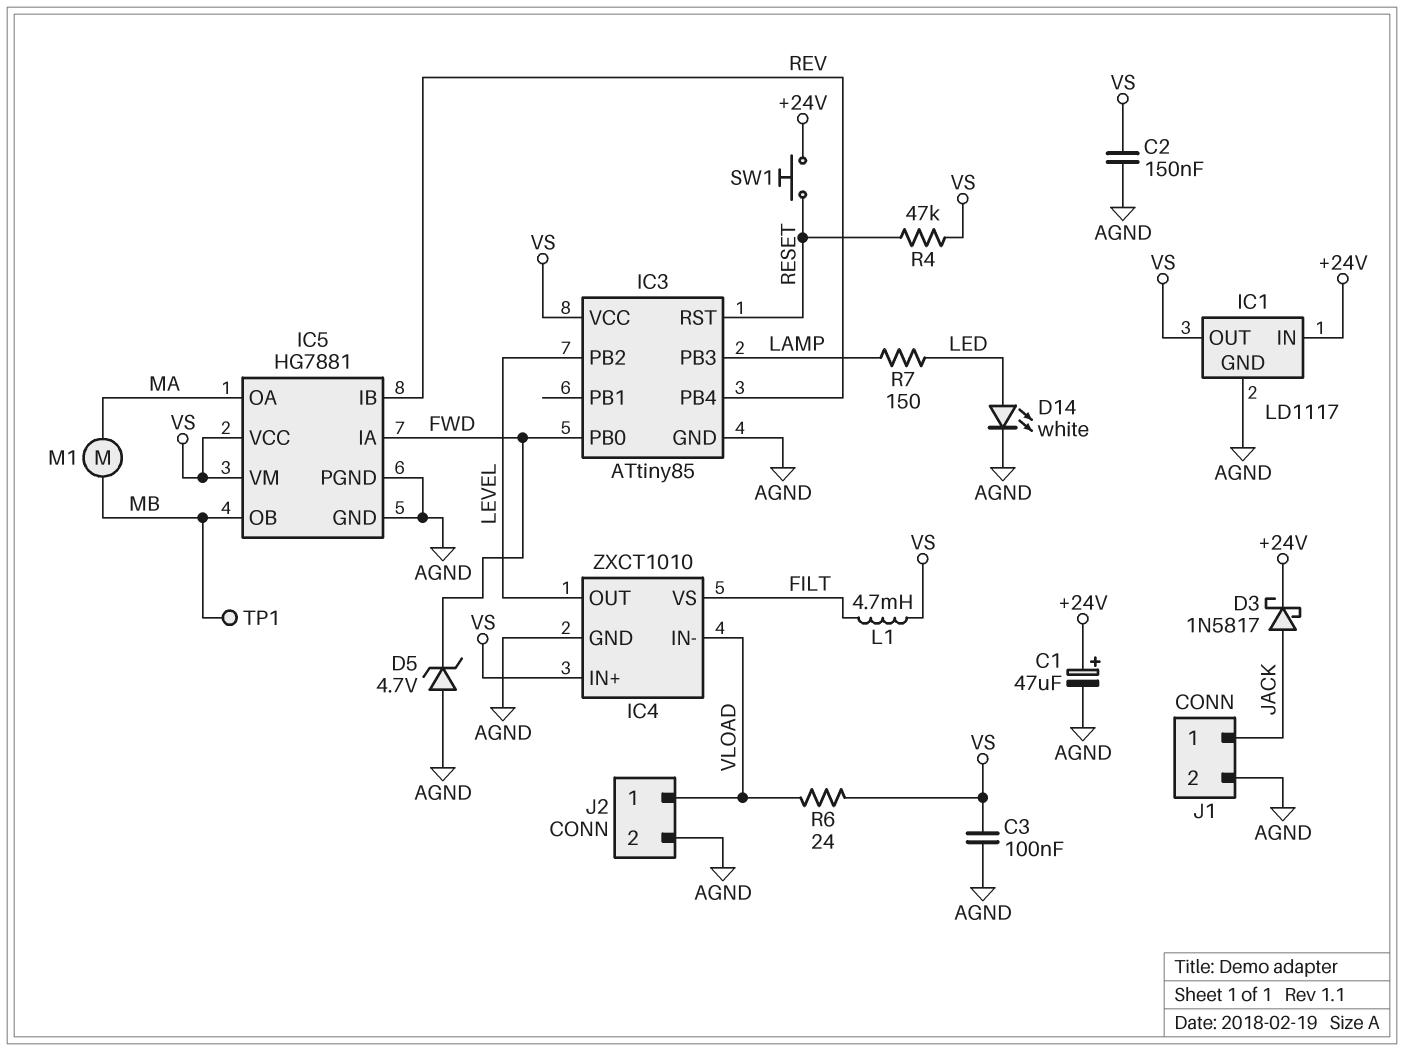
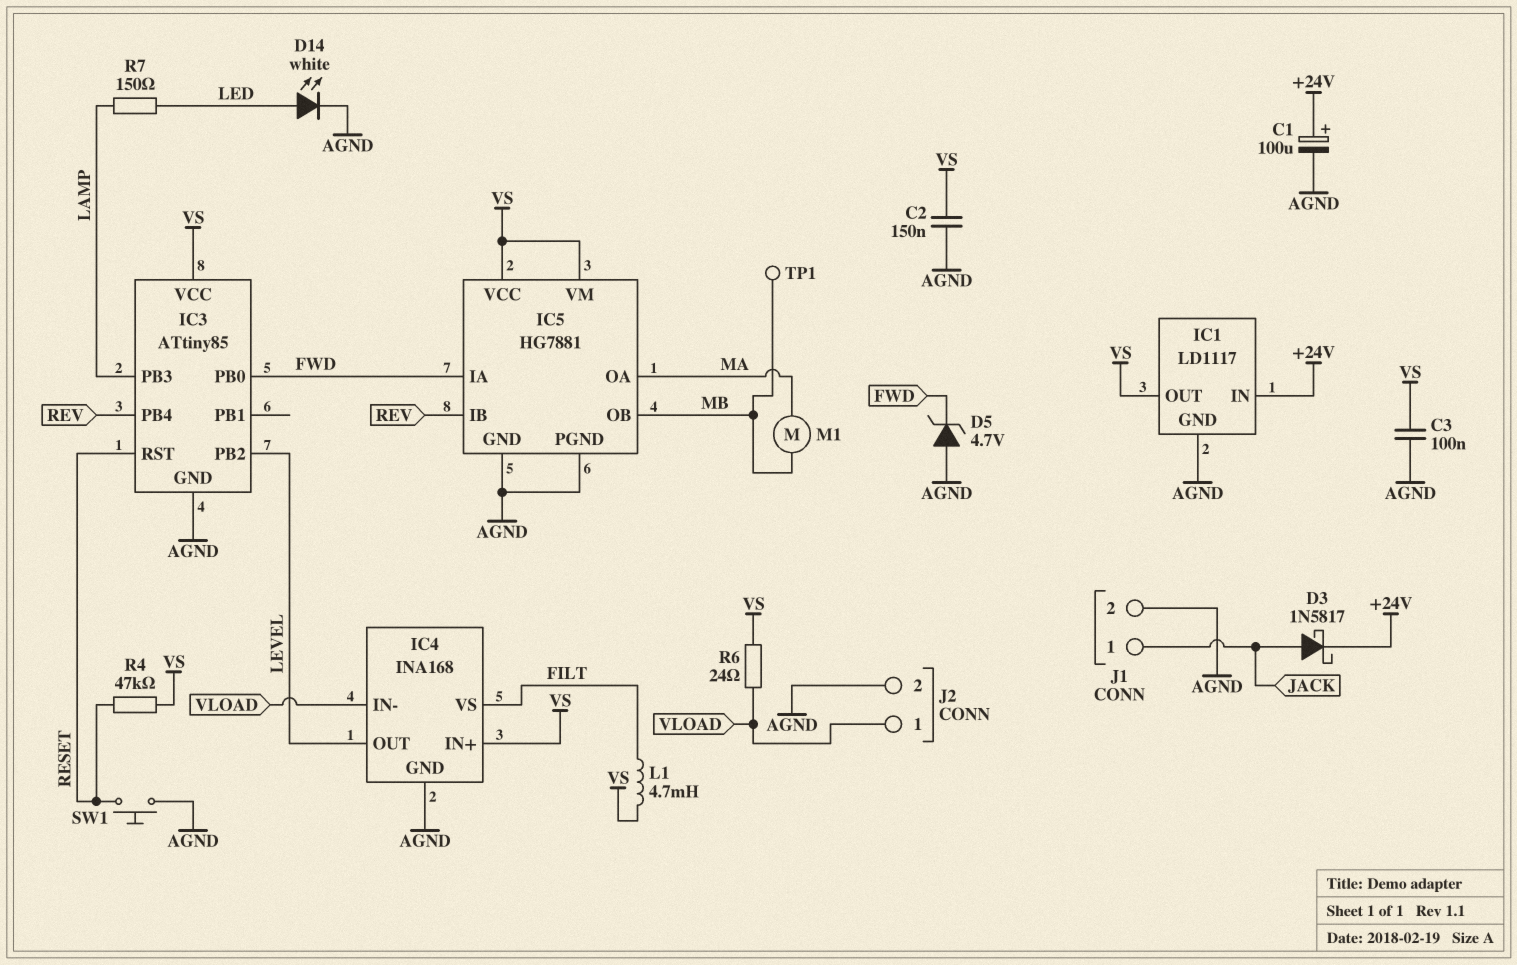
C1: 47uF (plus +24V, minus AGND) -> 100uF (plus +24V, minus AGND)
IC4: ZXCT1010 -> INA168
SW1: button (+24V, RESET) -> button (AGND, RESET)

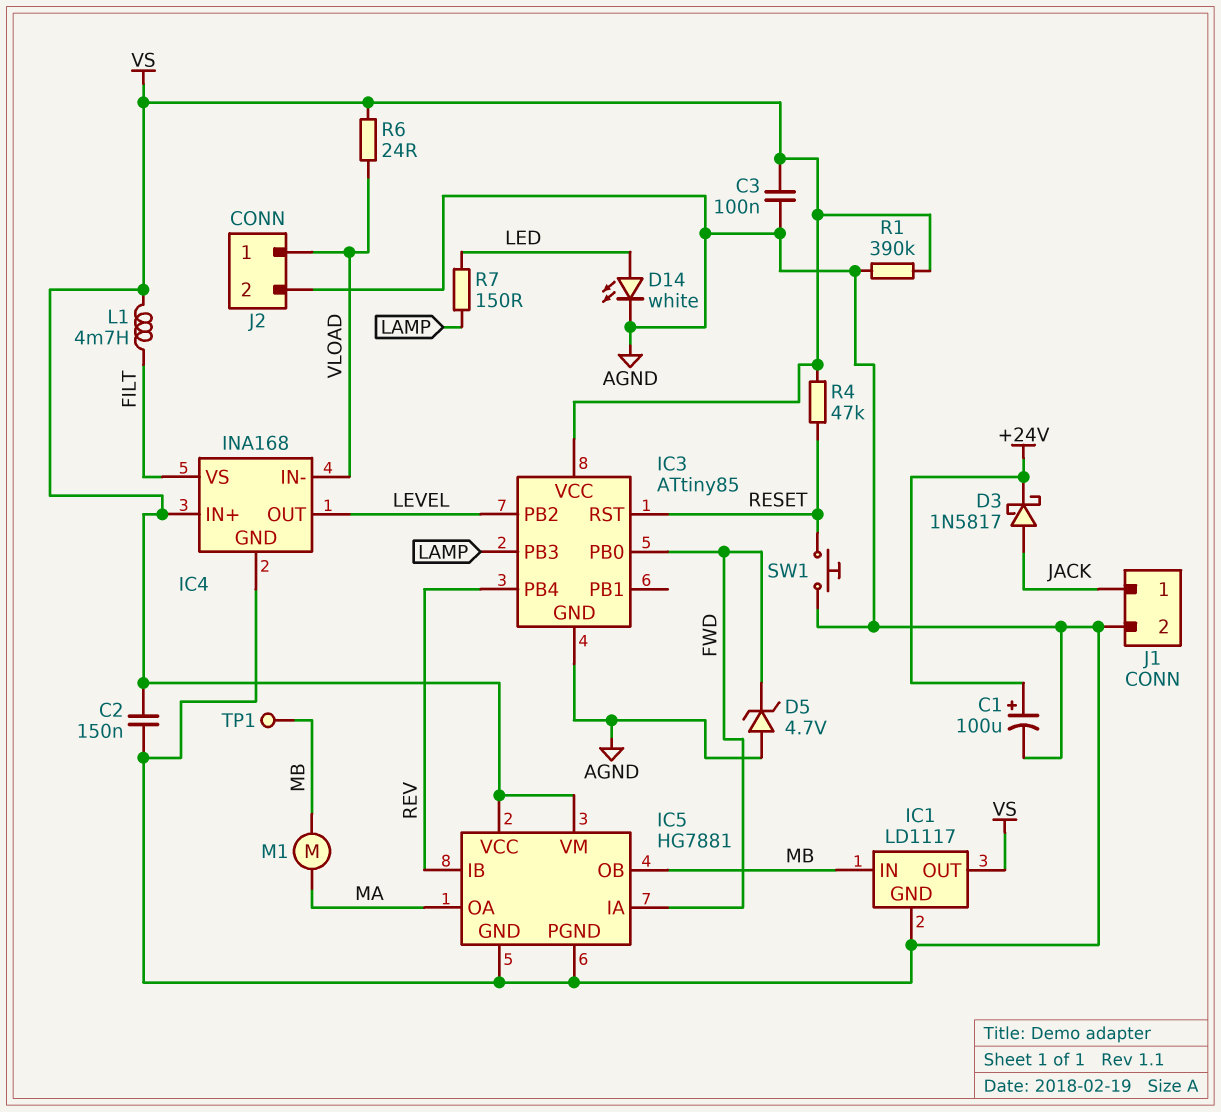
IC1 pin IN: +24V -> MB
R1: none -> 390k (AGND, VS)

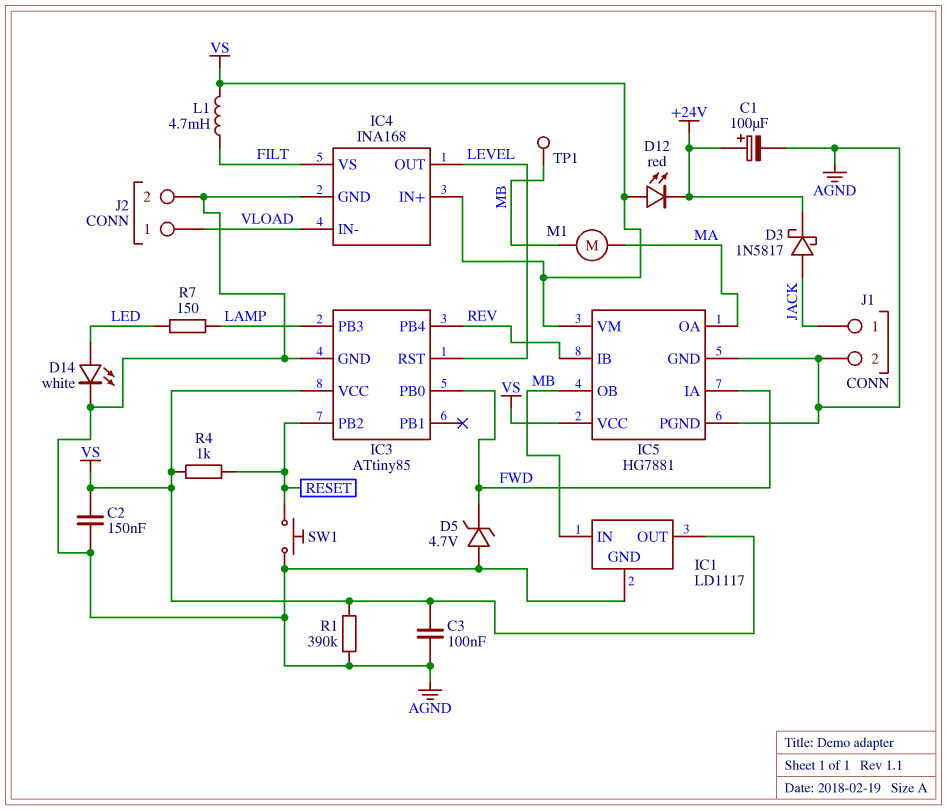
D12: none -> LED red (A VS, K +24V)
IC3 pin PB2: LEVEL -> RESET
IC3 pin RST: RESET -> LEVEL
R4: 47k (RESET, VS) -> 1k (RESET, VS)
R6: 24 (VLOAD, VS) -> none

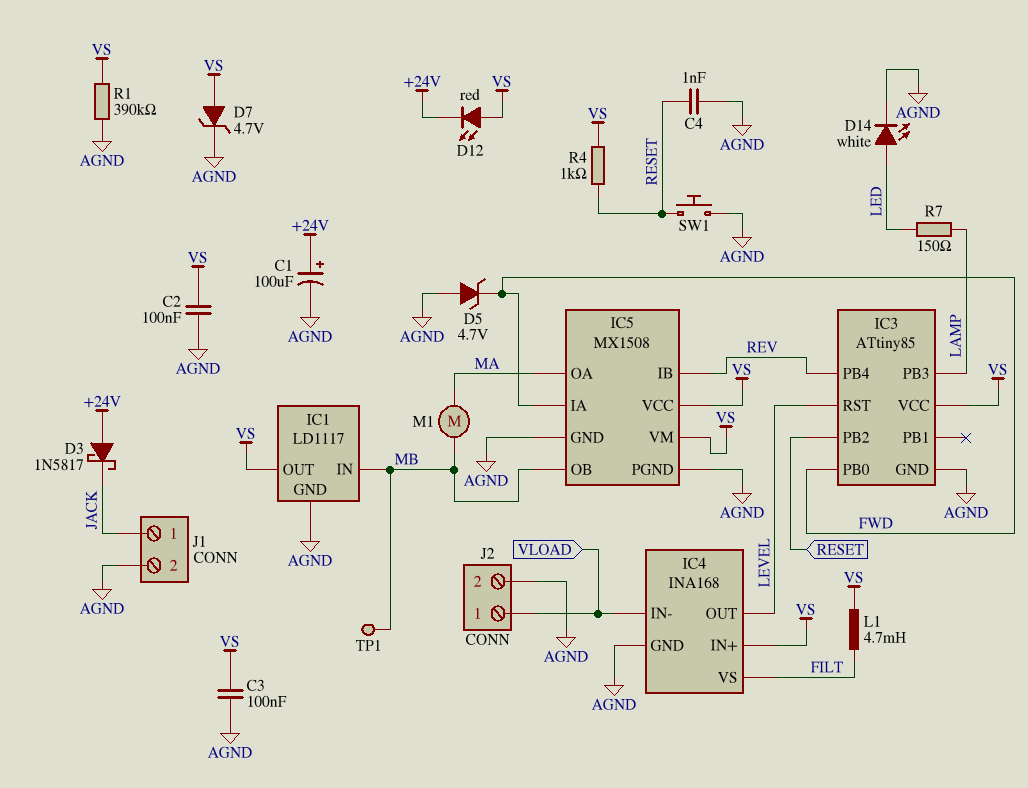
C2: 150nF (AGND, VS) -> 100nF (AGND, VS)
C4: none -> 1nF (AGND, RESET)
D3: schottky 1N5817 (A JACK, K +24V) -> schottky 1N5817 (A +24V, K JACK)
D7: none -> zener 4.7V (A VS, K AGND)
IC5: HG7881 -> MX1508

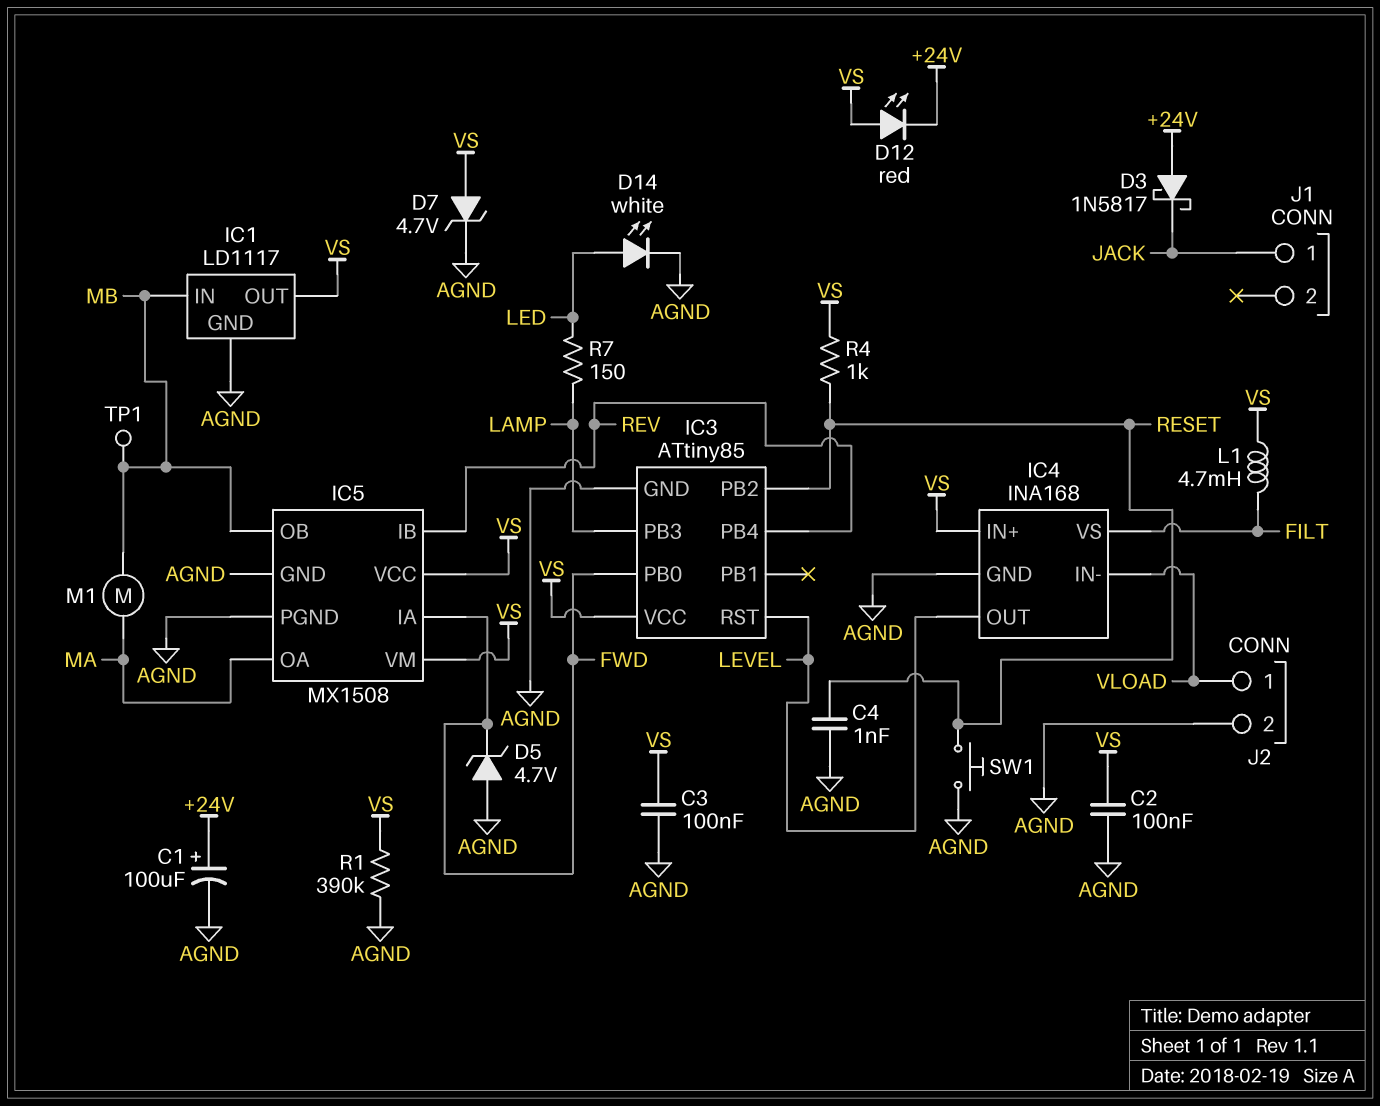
J1 pin 2: AGND -> none

